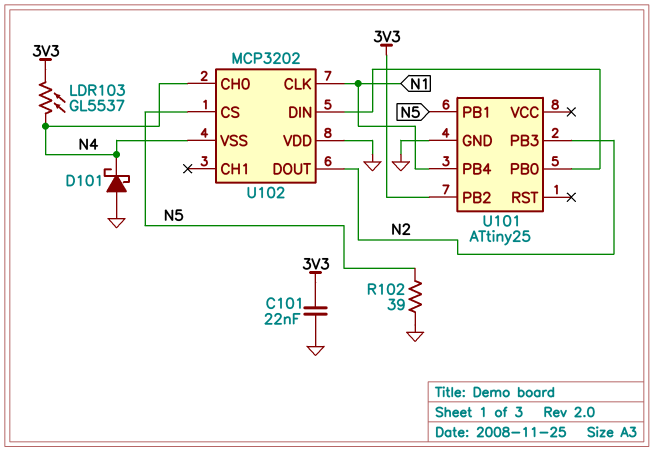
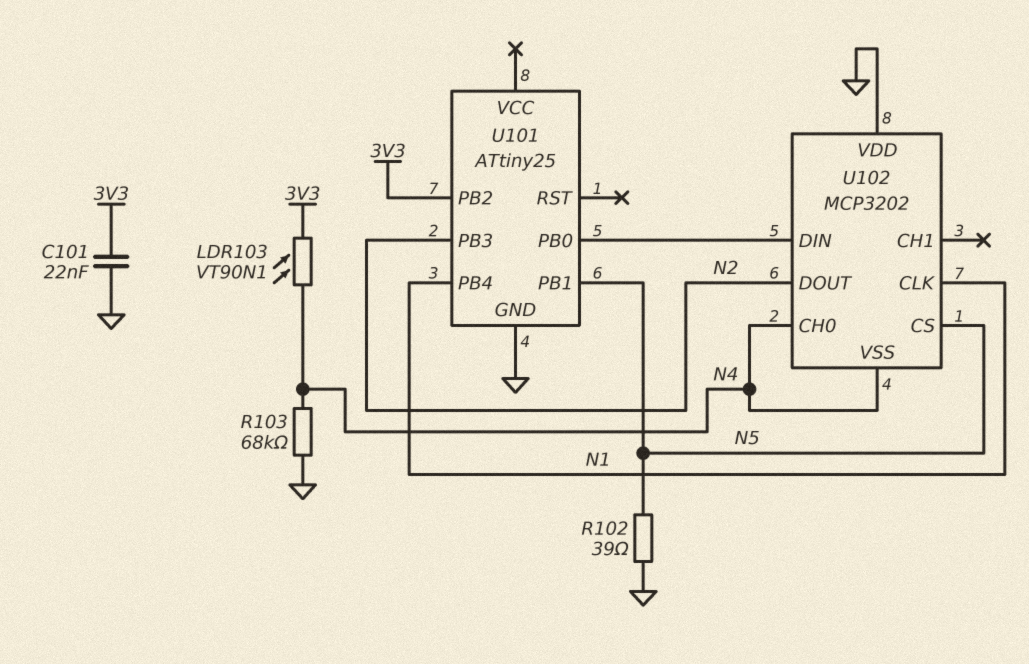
D101: schottky (A GND, K N4) -> none
LDR103: GL5537 (3V3, N4) -> VT90N1 (3V3, N4)
R103: none -> 68k (GND, N4)

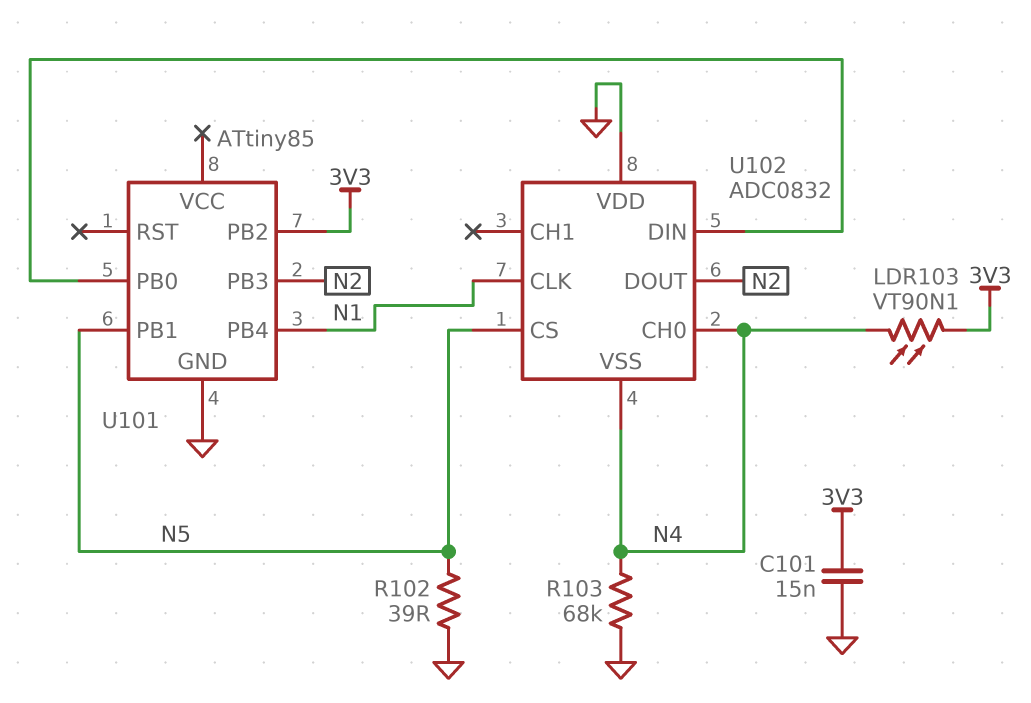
C101: 22nF (3V3, GND) -> 15nF (3V3, GND)
U101: ATtiny25 -> ATtiny85
U102: MCP3202 -> ADC0832

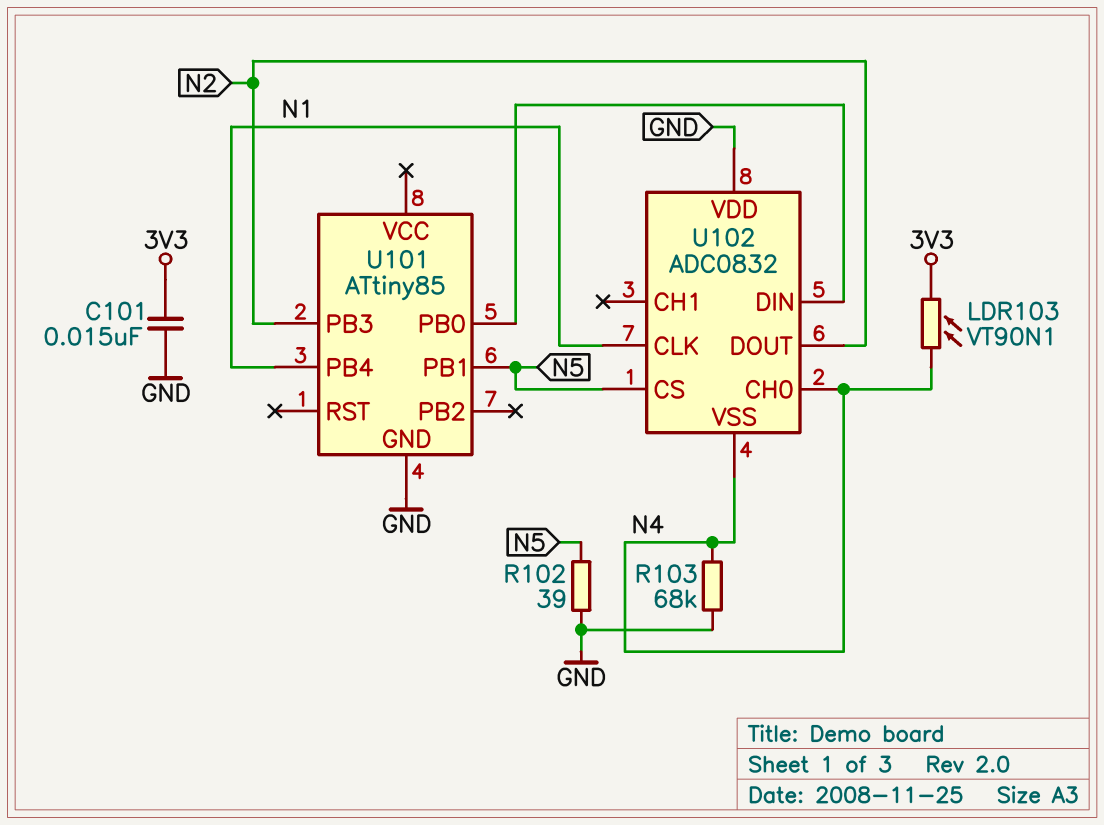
U101 pin PB2: 3V3 -> none

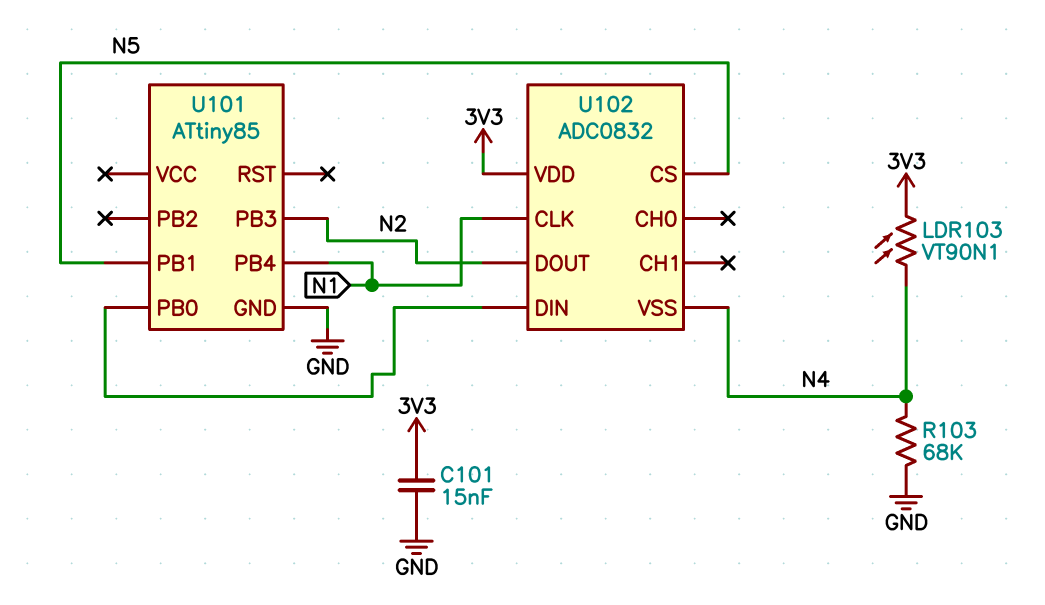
R102: 39 (GND, N5) -> none
U102 pin CH0: N4 -> none
U102 pin VDD: GND -> 3V3

